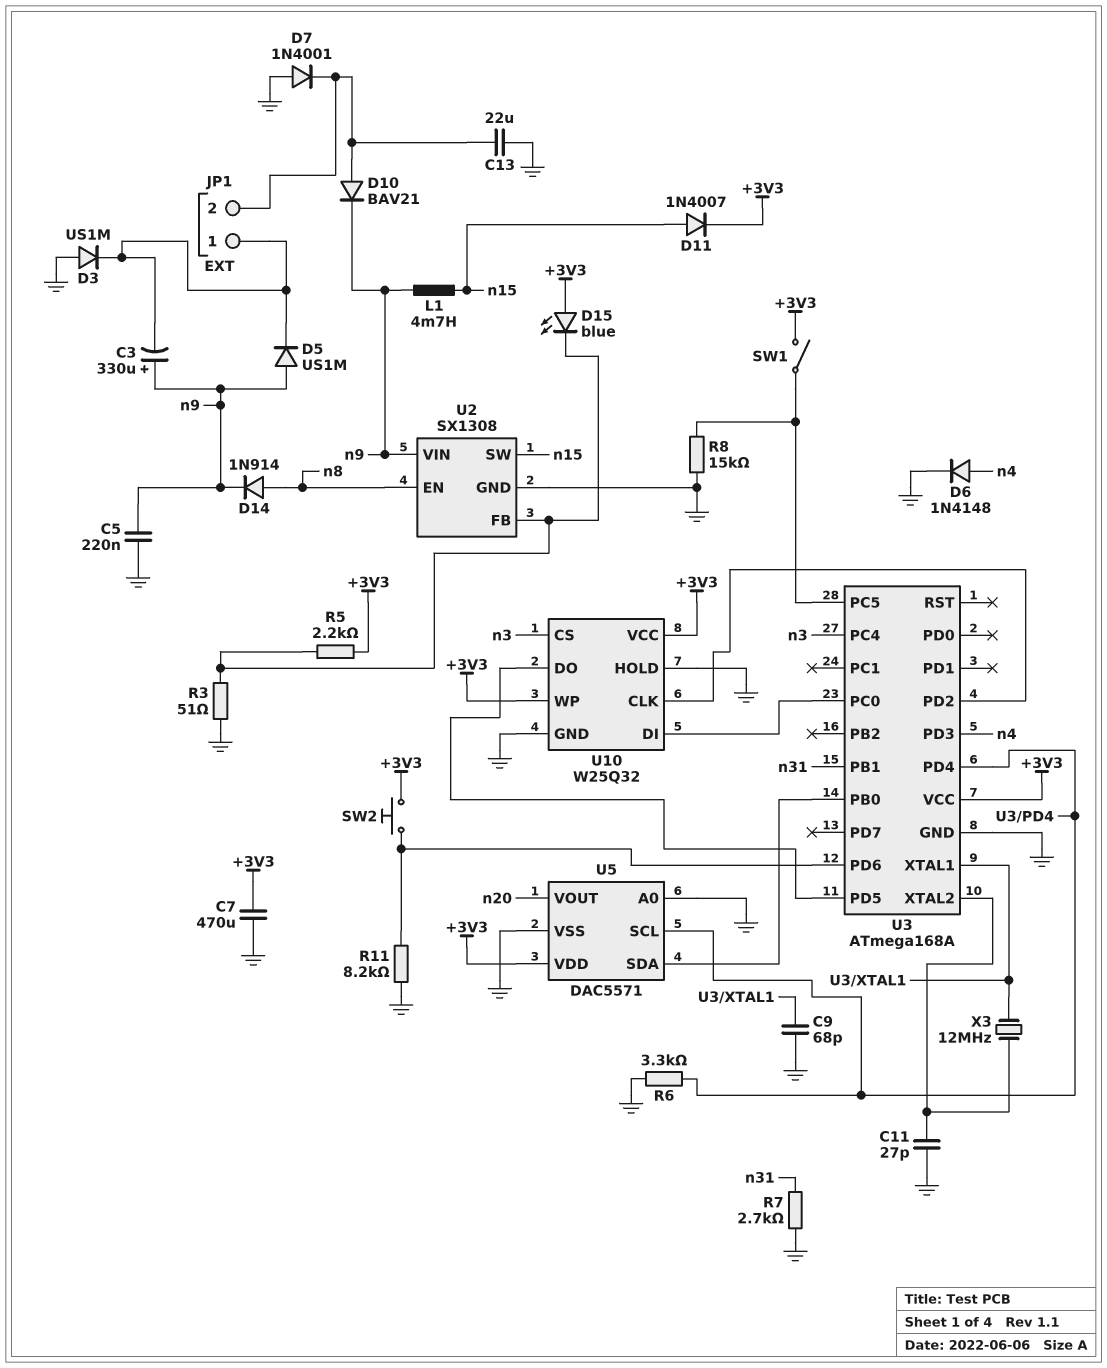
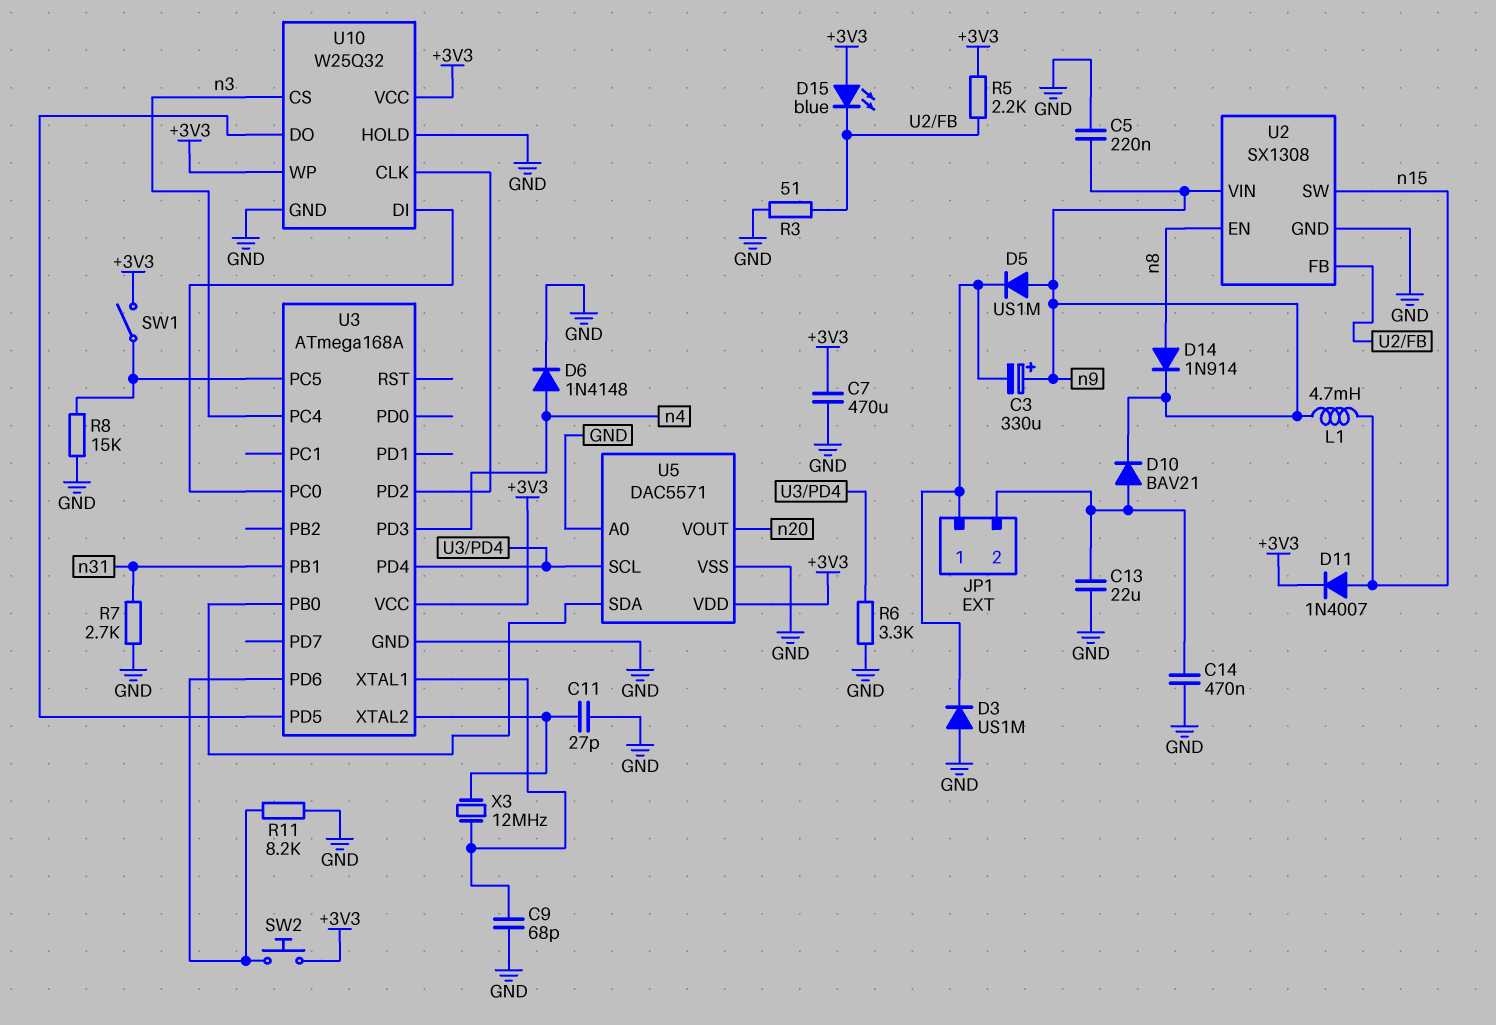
C14: none -> 470nF (GND, JP1/2)
D7: diode 1N4001 (A GND, K JP1/2) -> none

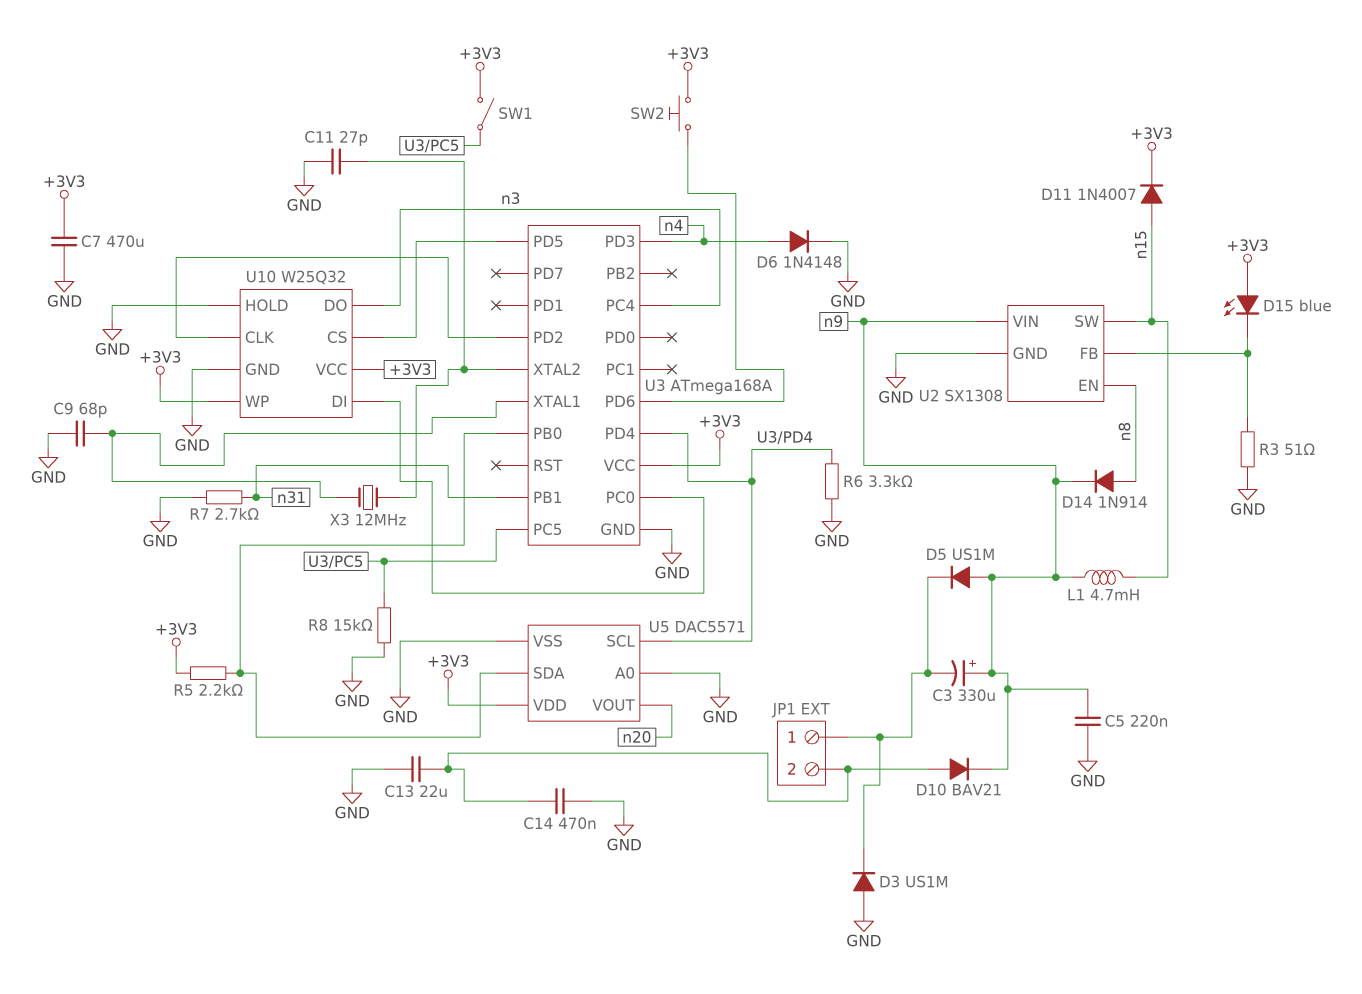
R5: 2.2k (+3V3, U2/FB) -> 2.2k (+3V3, U3/PB0)
R11: 8.2k (GND, U3/PD6) -> none
U10 pin CS: n3 -> U3/PD5
U10 pin DO: U3/PD5 -> n3

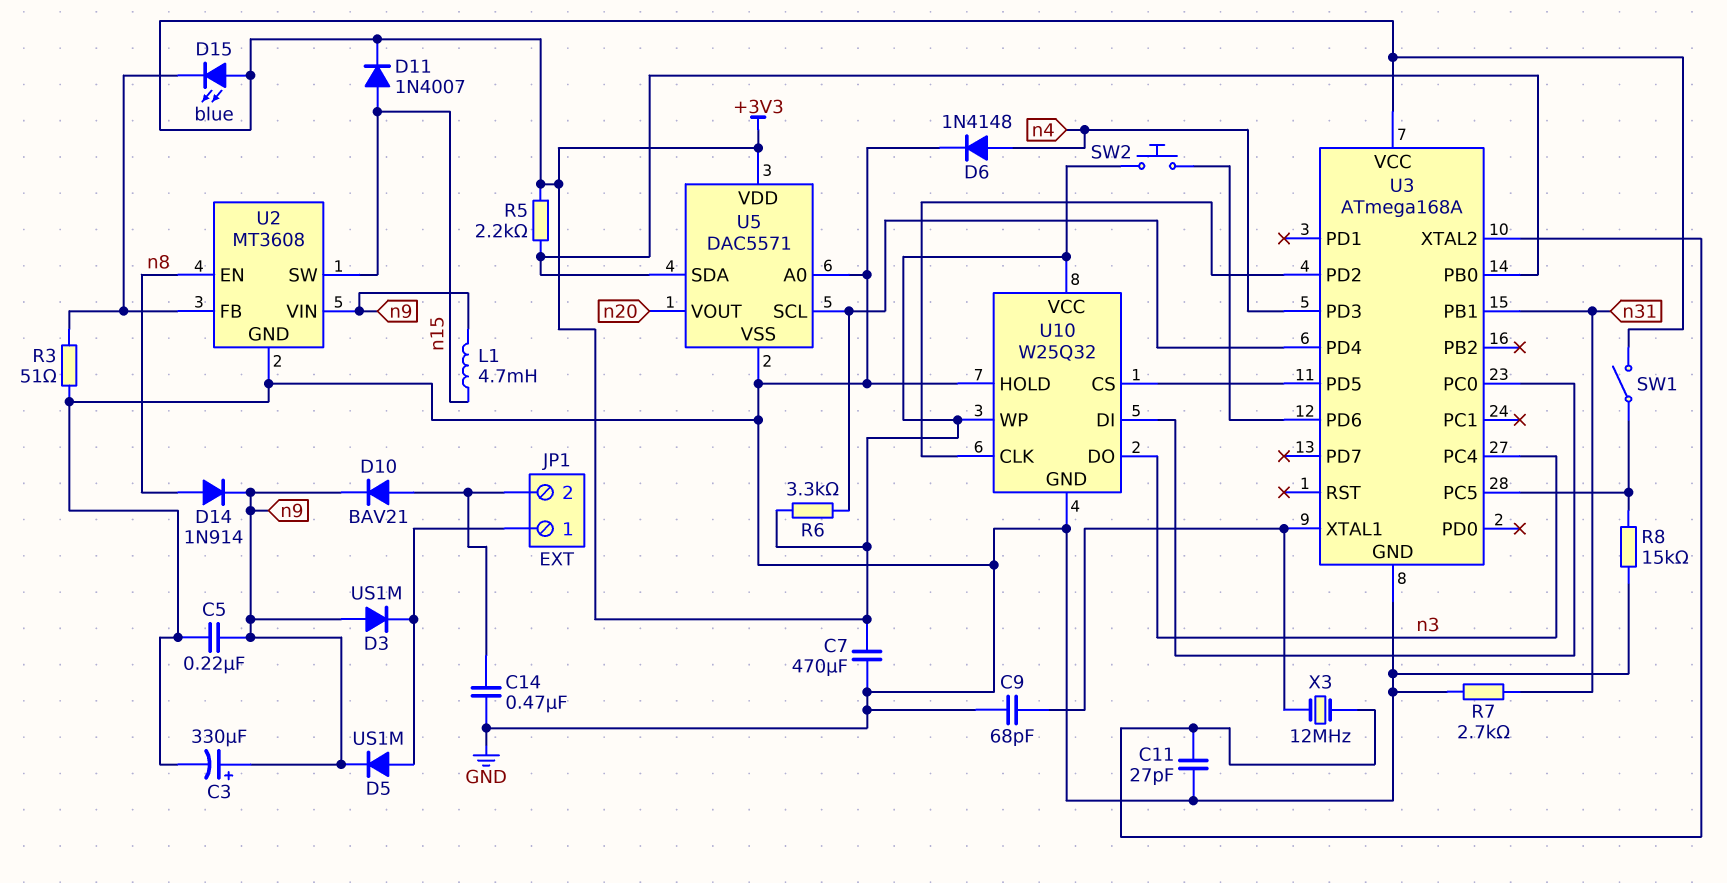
C3: 330uF (plus n9, minus JP1/1) -> 330uF (plus n9, minus GND)
C13: 22uF (GND, JP1/2) -> none
D3: diode US1M (A GND, K JP1/1) -> diode US1M (A n9, K JP1/1)
D5: diode US1M (A n9, K JP1/1) -> diode US1M (A JP1/1, K n9)
R6: 3.3k (GND, U3/PD4) -> 3.3k (+3V3, U3/PD4)
U2: SX1308 -> MT3608

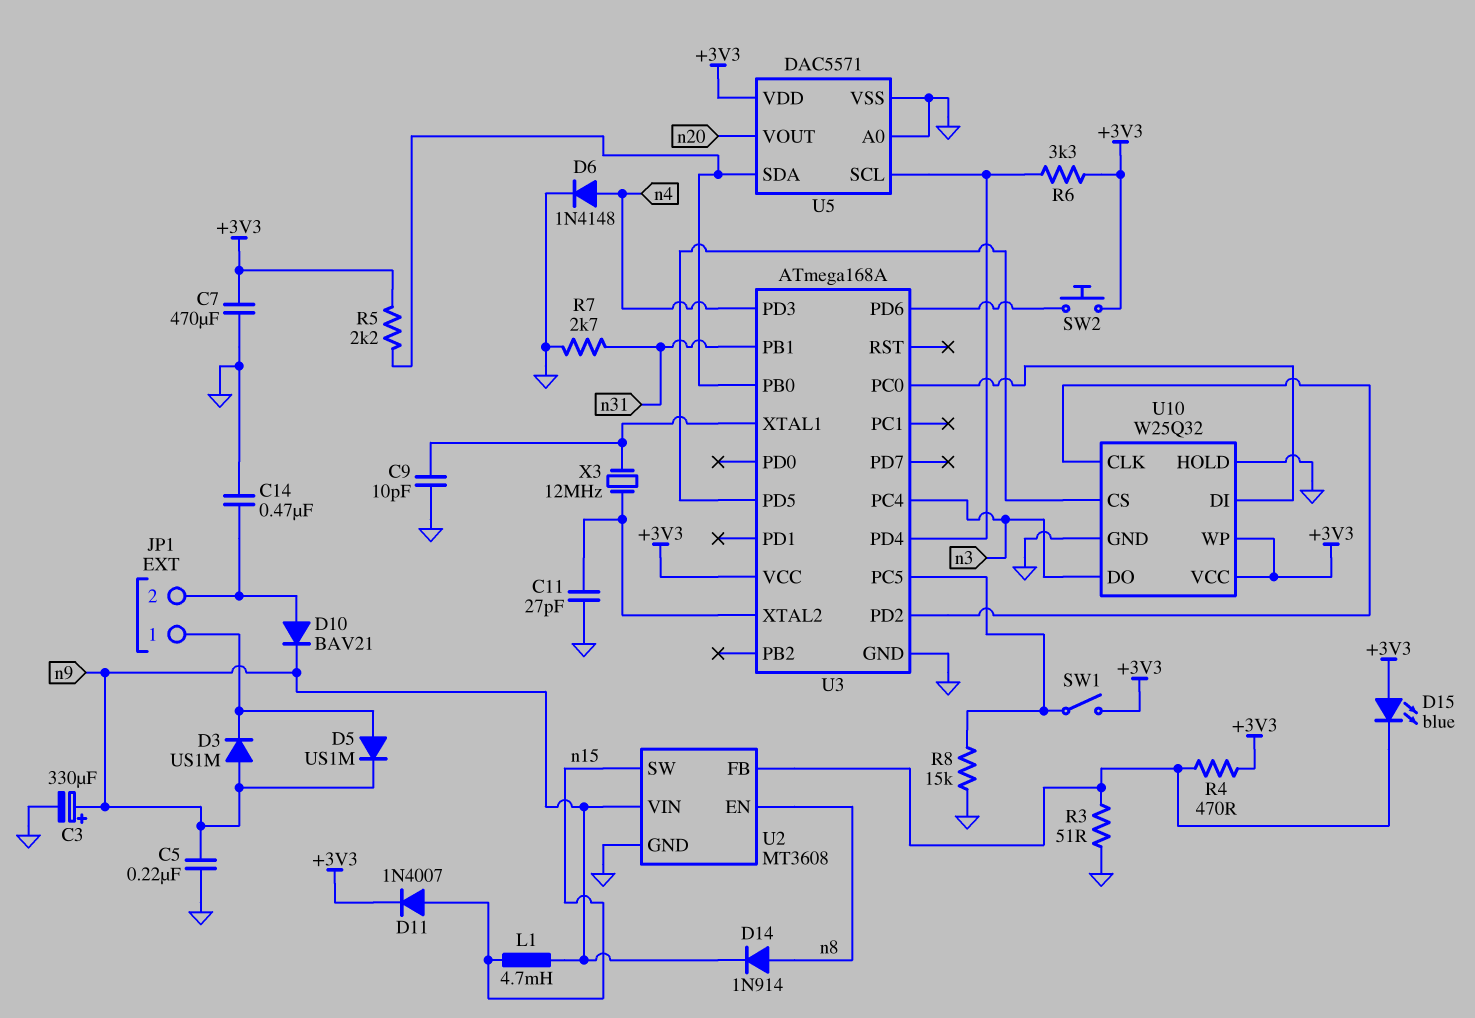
C9: 68pF (GND, U3/XTAL1) -> 10pF (GND, U3/XTAL1)
R4: none -> 470 (+3V3, U2/FB)

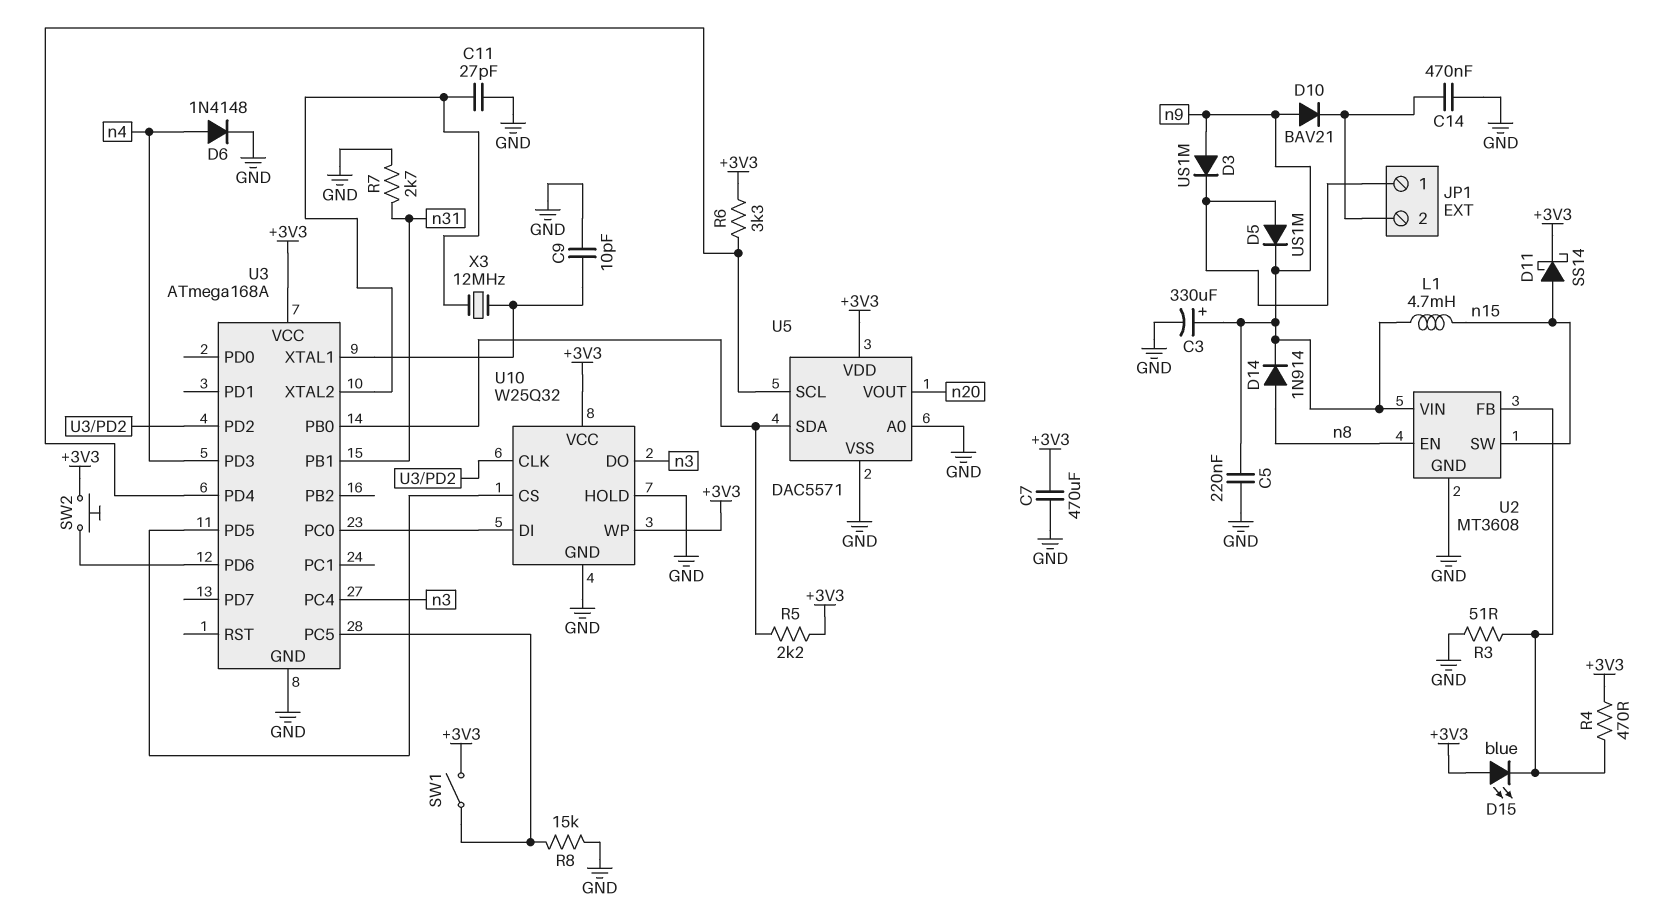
D10: diode BAV21 (A JP1/2, K n9) -> diode BAV21 (A n9, K JP1/2)
D11: diode 1N4007 (A n15, K +3V3) -> schottky SS14 (A n15, K +3V3)

